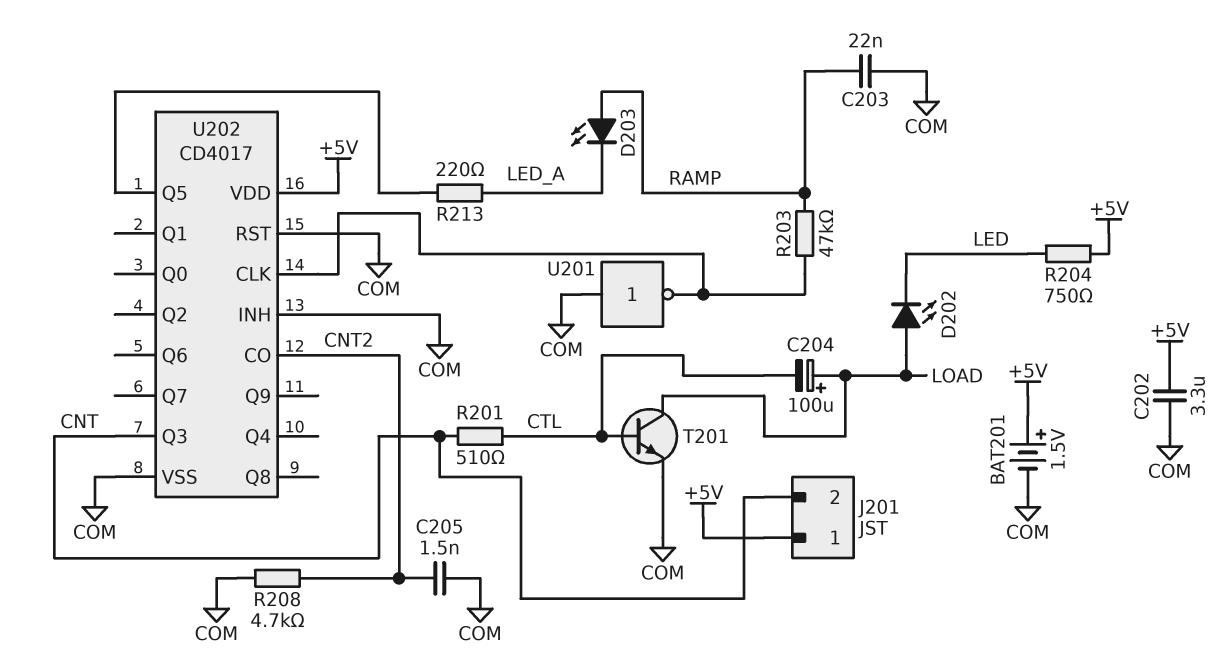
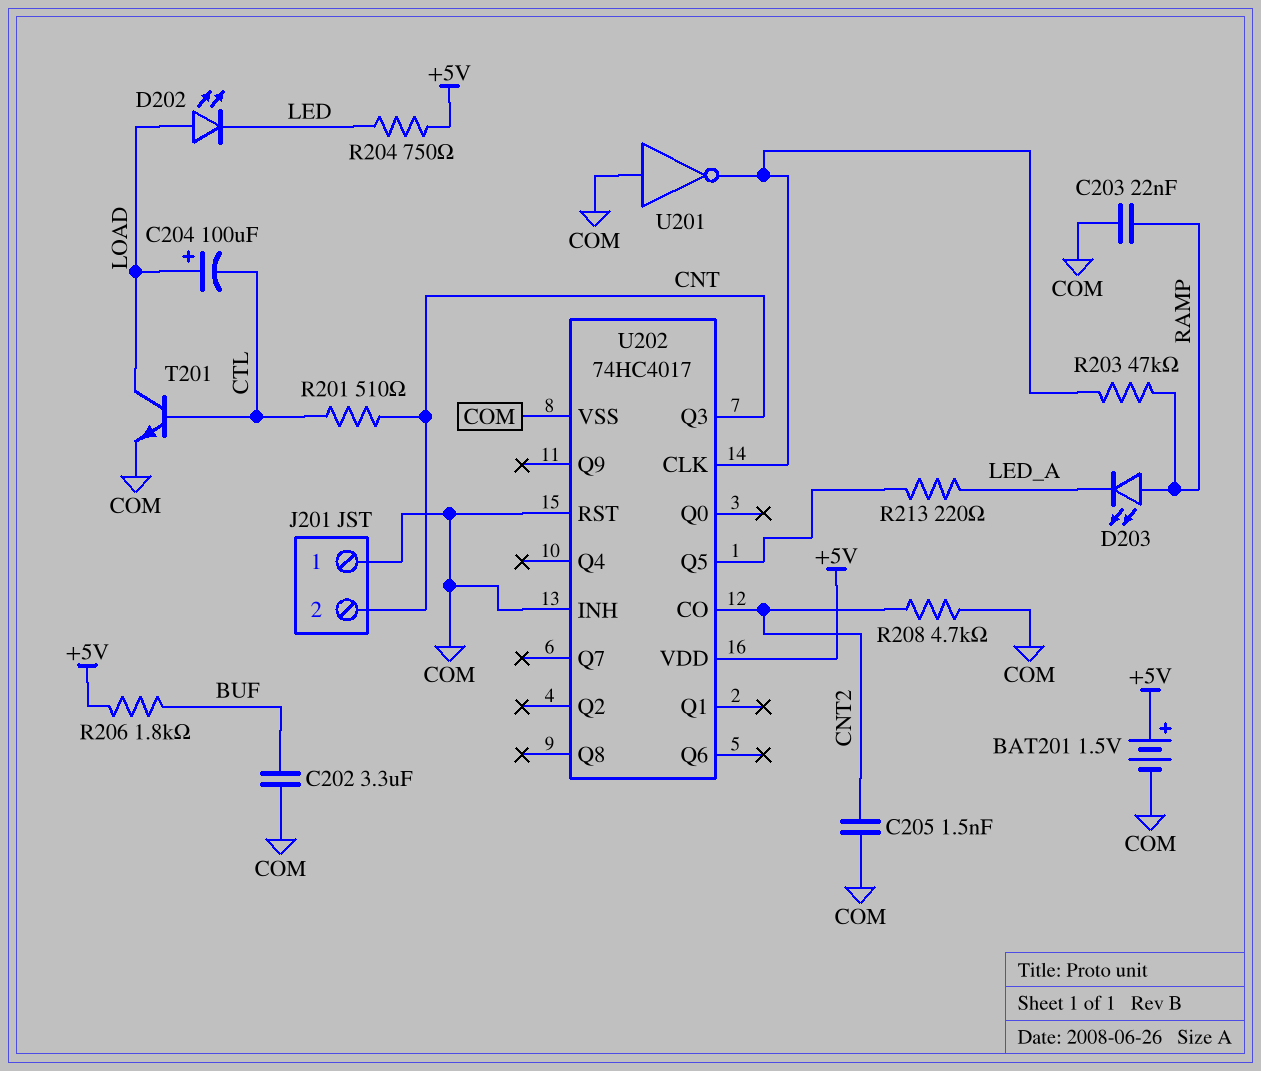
C202: 3.3uF (+5V, COM) -> 3.3uF (BUF, COM)
J201 pin 1: +5V -> COM
R206: none -> 1.8k (+5V, BUF)
U202: CD4017 -> 74HC4017

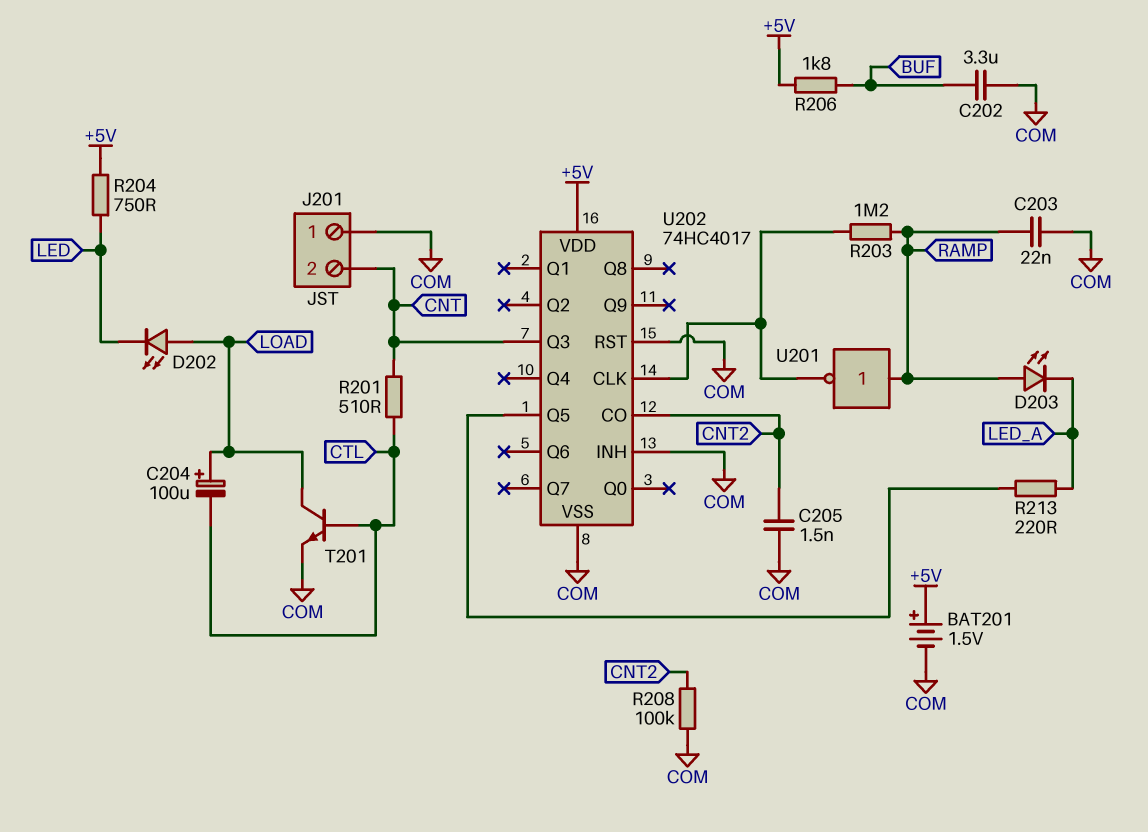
R203: 47k (RAMP, U202/CLK) -> 1.2M (RAMP, U202/CLK)
R208: 4.7k (CNT2, COM) -> 100k (CNT2, COM)
U201: NOT (in COM, out U202/CLK) -> NOT (in RAMP, out U202/CLK)

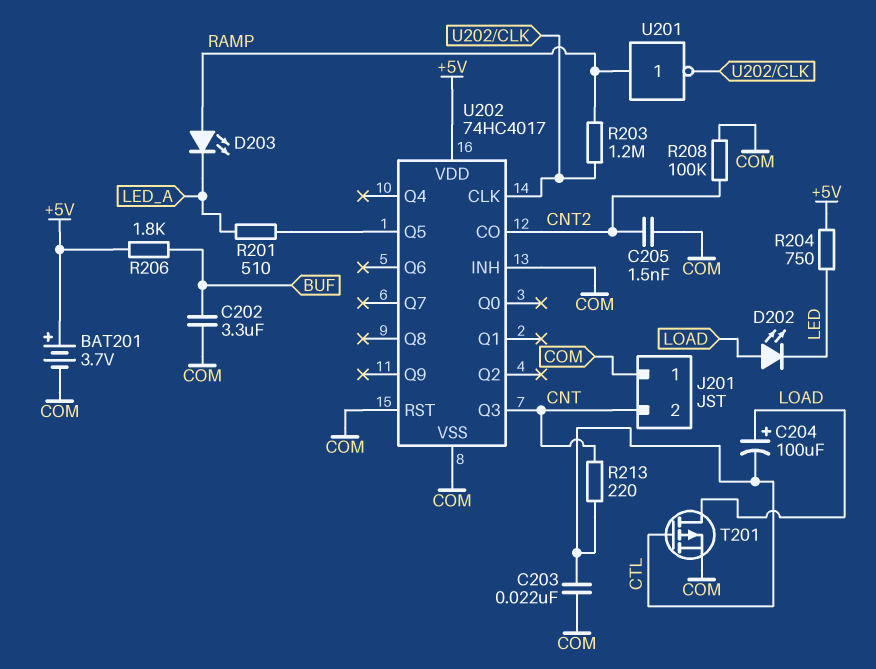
BAT201: 1.5V (plus +5V, minus COM) -> 3.7V (plus +5V, minus COM)
C203: 22nF (COM, RAMP) -> 22nF (COM, CTL)
R201: 510 (CNT, CTL) -> 510 (LED_A, U202/Q5)
R213: 220 (LED_A, U202/Q5) -> 220 (CNT, CTL)
T201: NPN (B CTL, C LOAD, E COM) -> PMOS (G CTL, D LOAD, S COM)

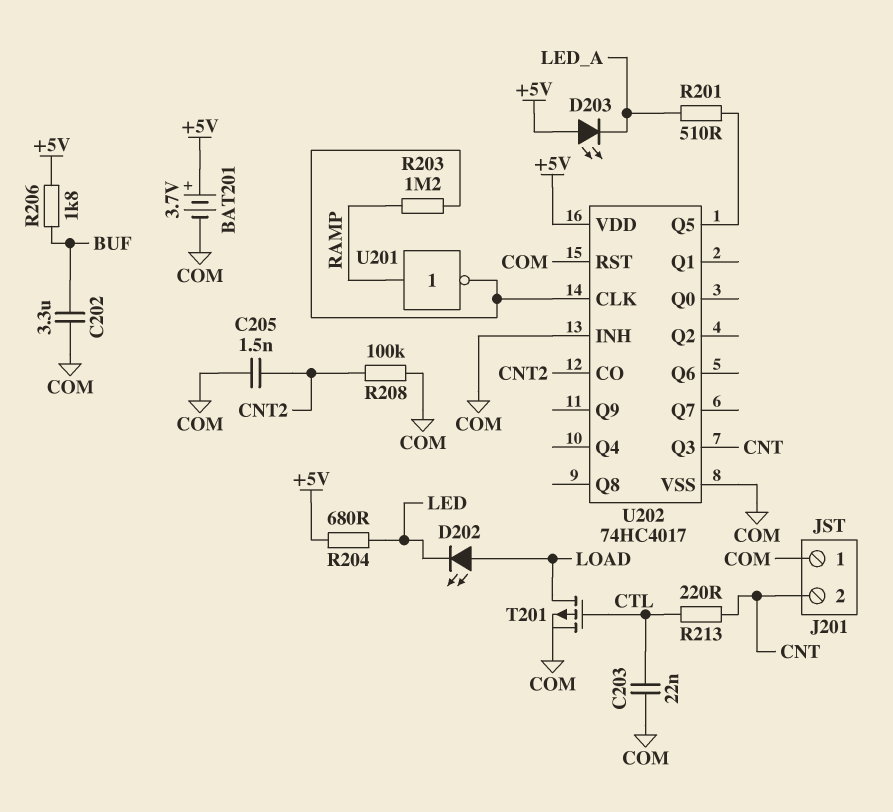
C204: 100uF (plus LOAD, minus CTL) -> none
D203: LED (A RAMP, K LED_A) -> LED (A +5V, K LED_A)
R204: 750 (+5V, LED) -> 680 (+5V, LED)

